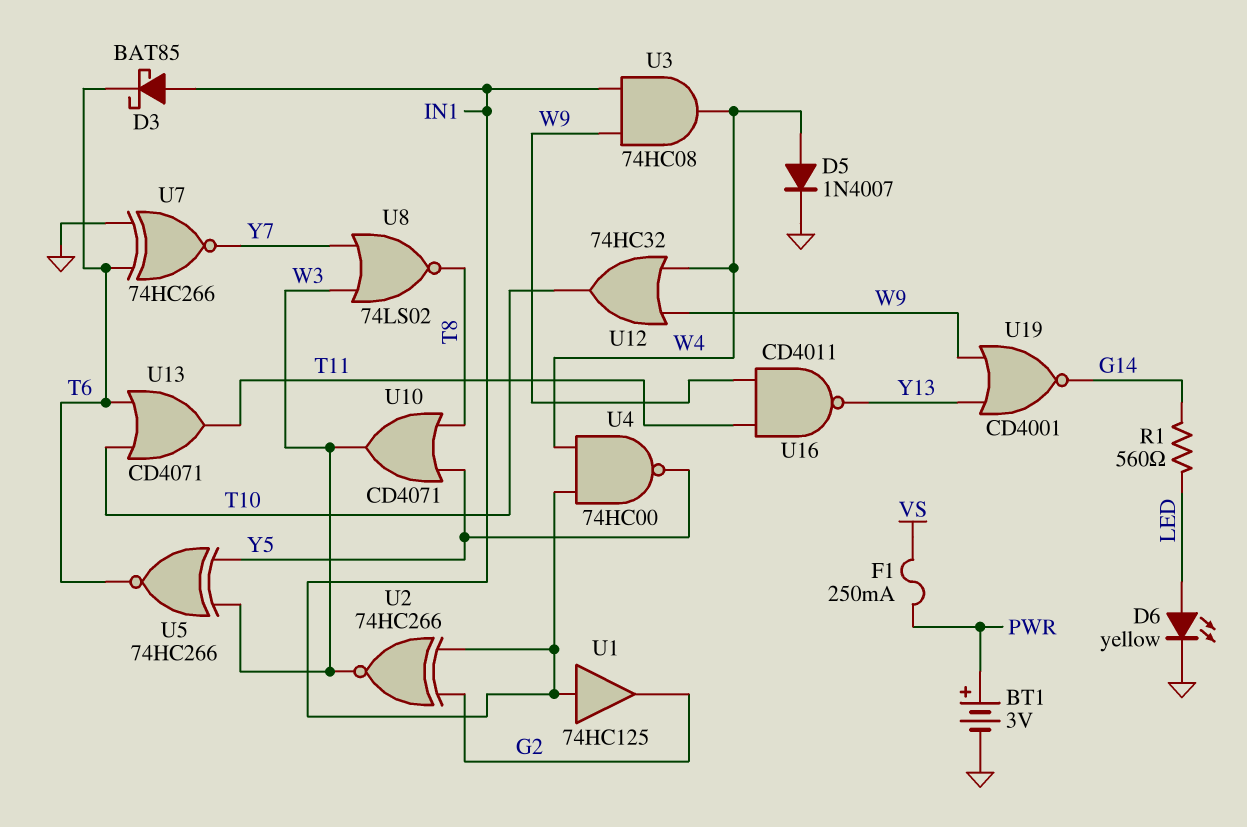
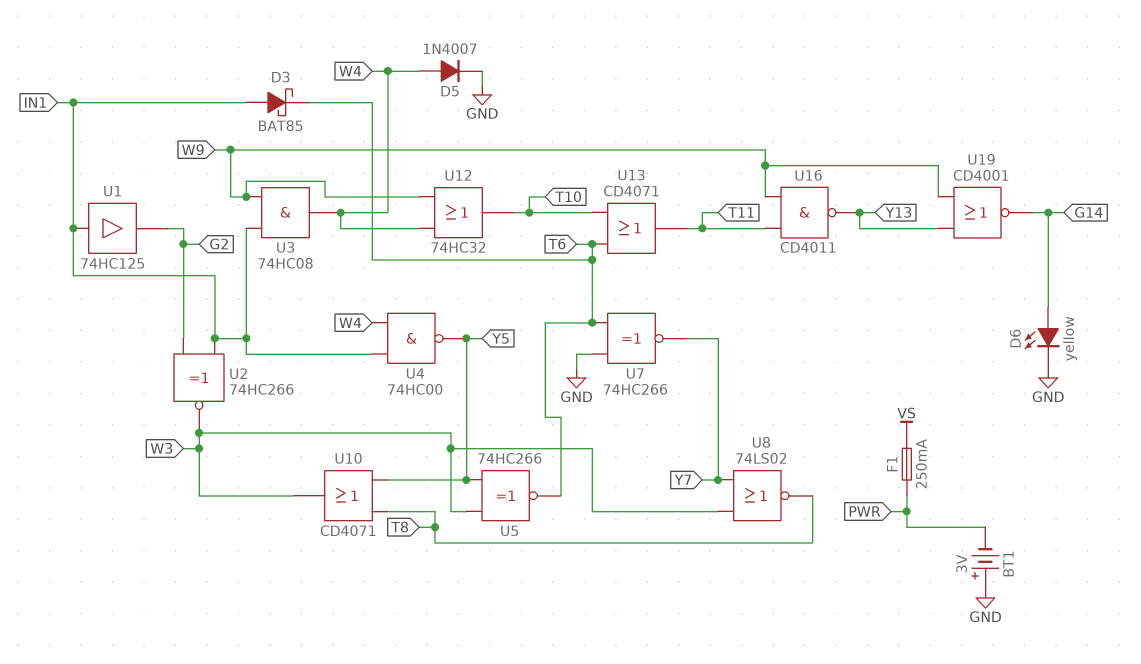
BT1: 3V (plus PWR, minus GND) -> 3V (plus GND, minus PWR)
D6: LED yellow (A LED, K GND) -> LED yellow (A G14, K GND)
R1: 560 (G14, LED) -> none

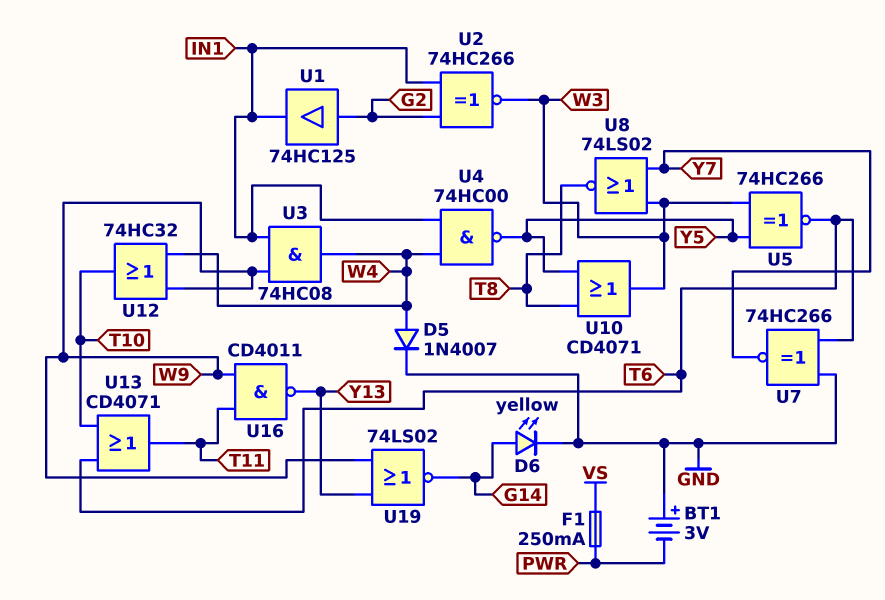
D3: schottky BAT85 (A IN1, K T6) -> none
U1: buffer 74HC125 (in IN1, out G2) -> buffer 74HC125 (in G2, out IN1)
U19: NOR CD4001 (in W9, in Y13, out G14) -> NOR 74LS02 (in W9, in Y13, out G14)

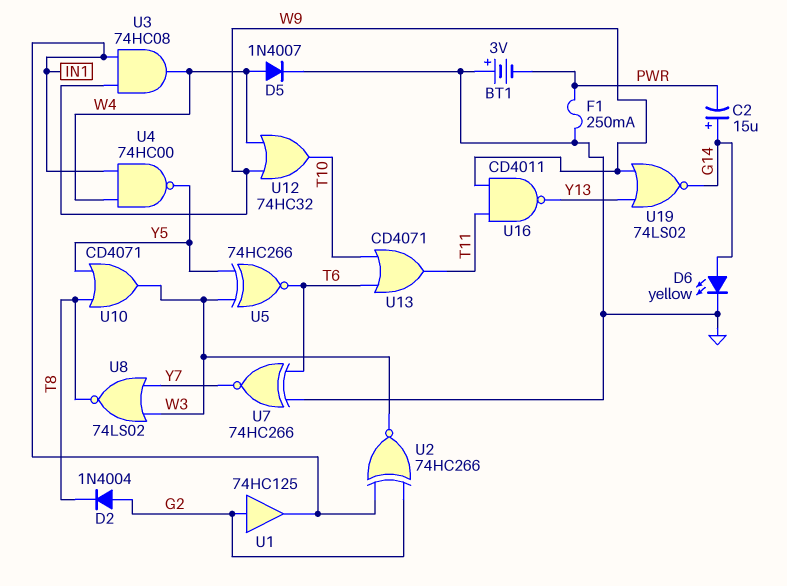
C2: none -> 15uF (plus G14, minus PWR)
D2: none -> diode 1N4004 (A G2, K T8)
F1: 250mA (PWR, VS) -> 250mA (GND, PWR)

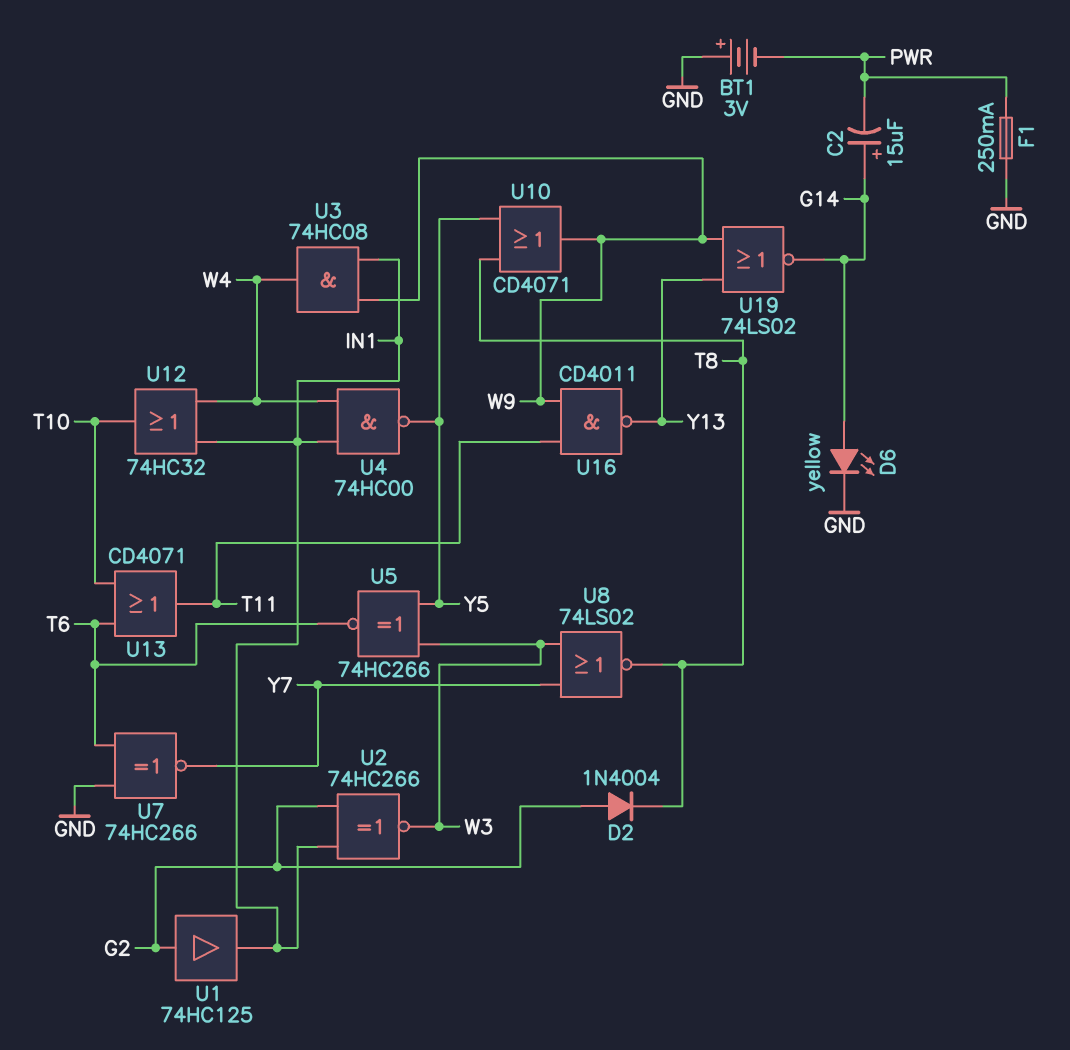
D5: diode 1N4007 (A W4, K GND) -> none
U10: OR CD4071 (in T8, in Y5, out W3) -> OR CD4071 (in T8, in Y5, out W9)
U12: OR 74HC32 (in W4, in W9, out T10) -> OR 74HC32 (in IN1, in W4, out T10)

